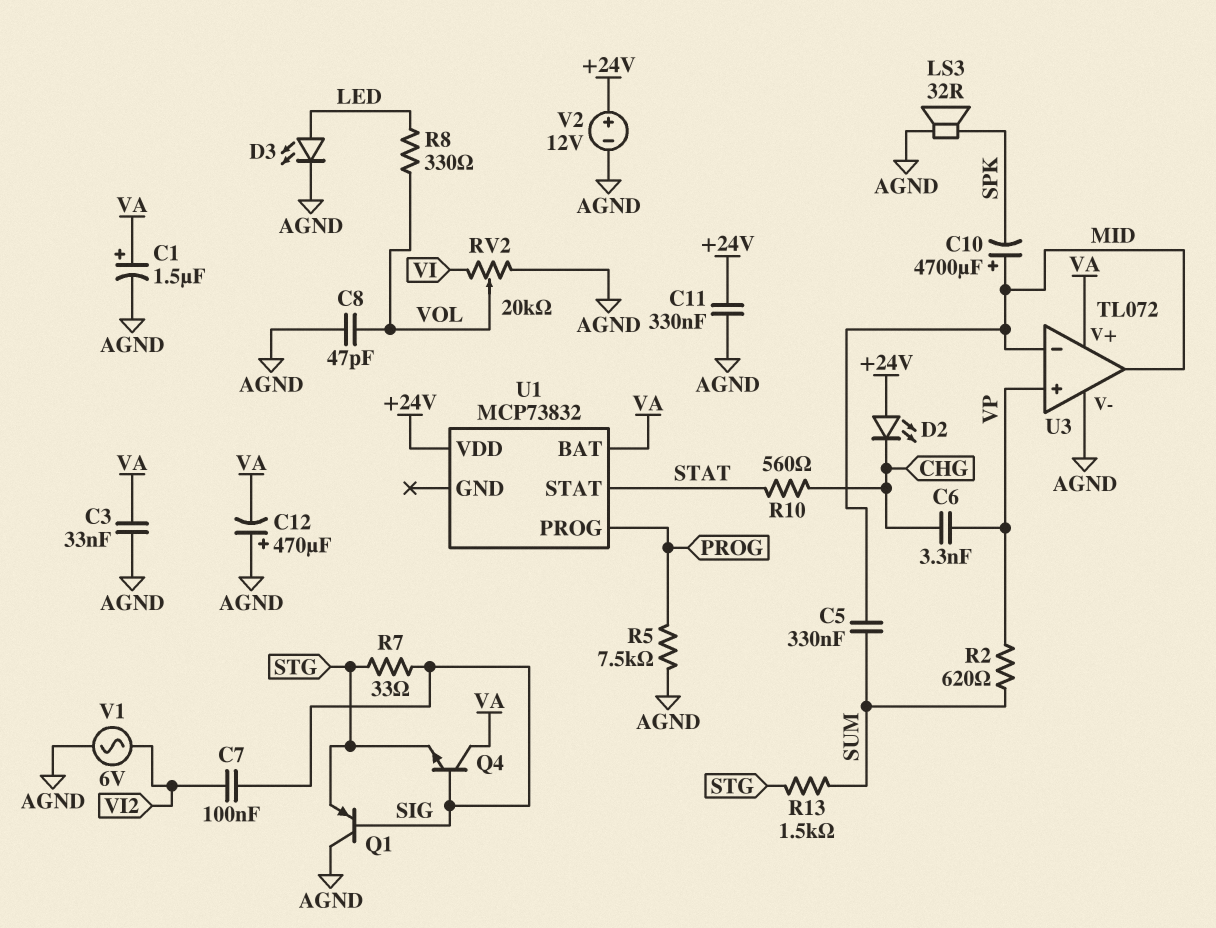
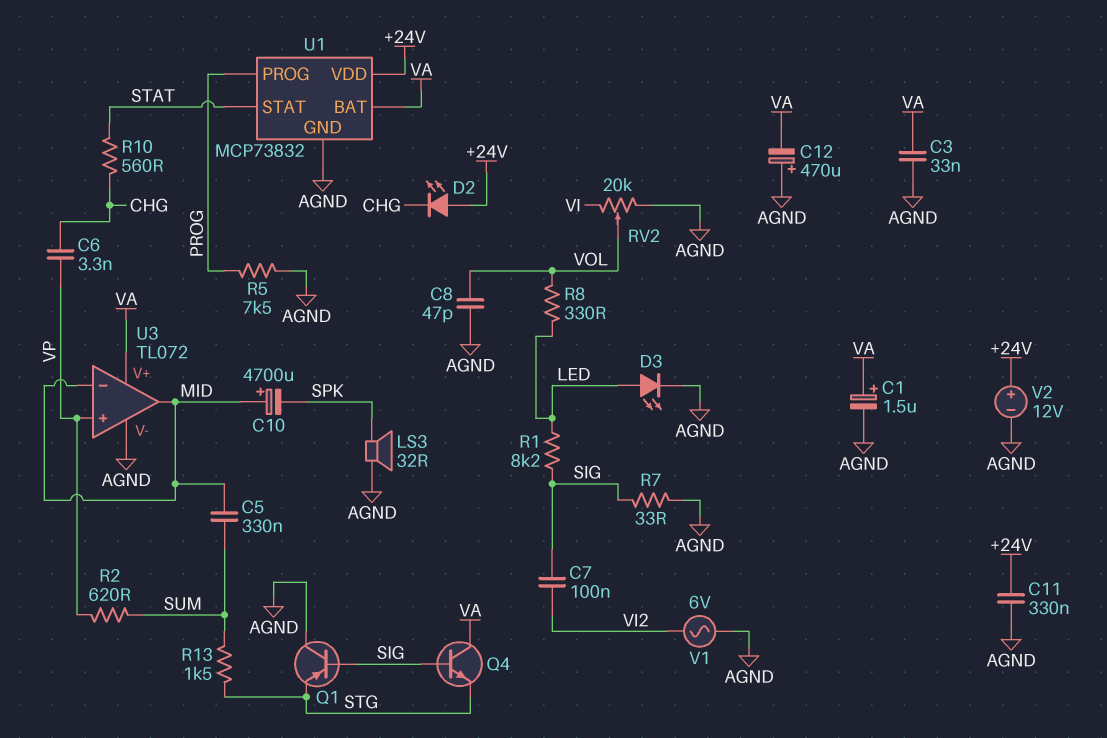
R1: none -> 8.2k (LED, SIG)
R7: 33 (SIG, STG) -> 33 (AGND, SIG)
U1 pin GND: none -> AGND

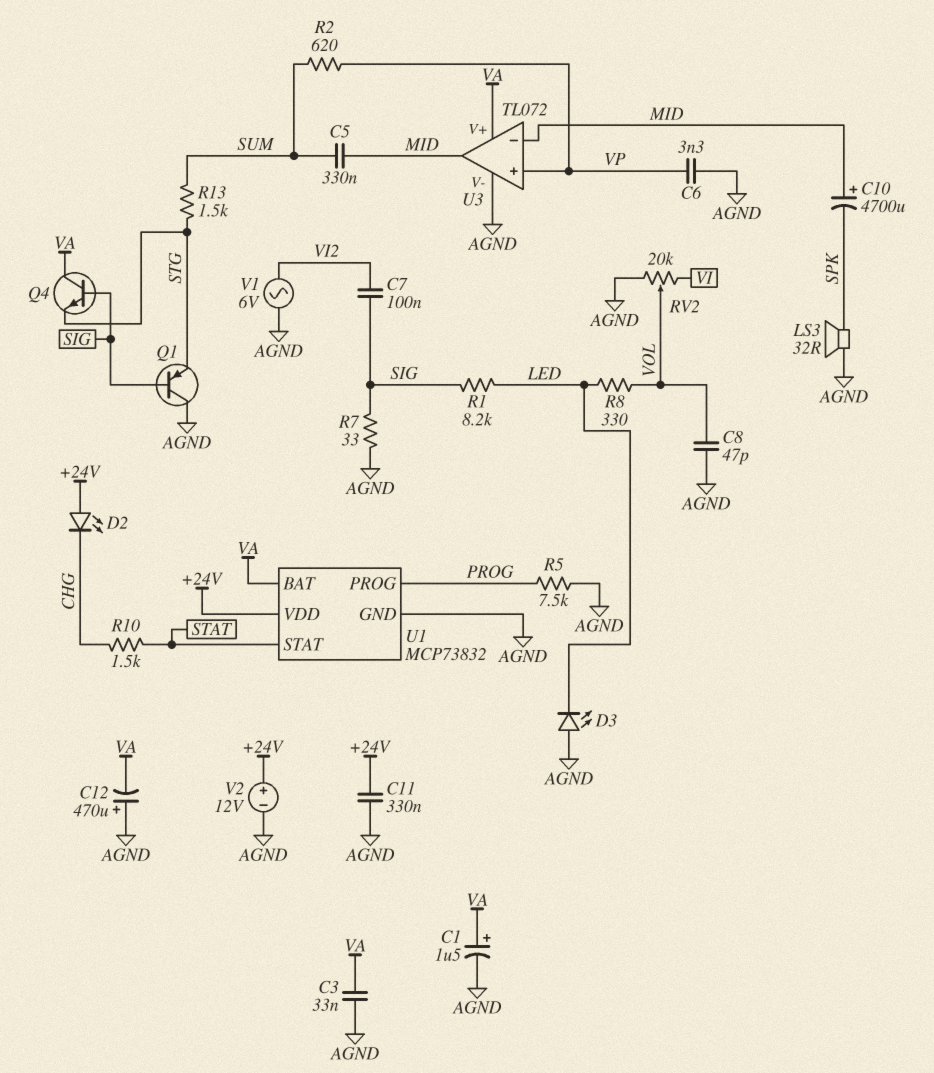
C6: 3.3nF (CHG, VP) -> 3.3nF (AGND, VP)
D3: LED (A LED, K AGND) -> LED (A AGND, K LED)
R10: 560 (CHG, STAT) -> 1.5k (CHG, STAT)

